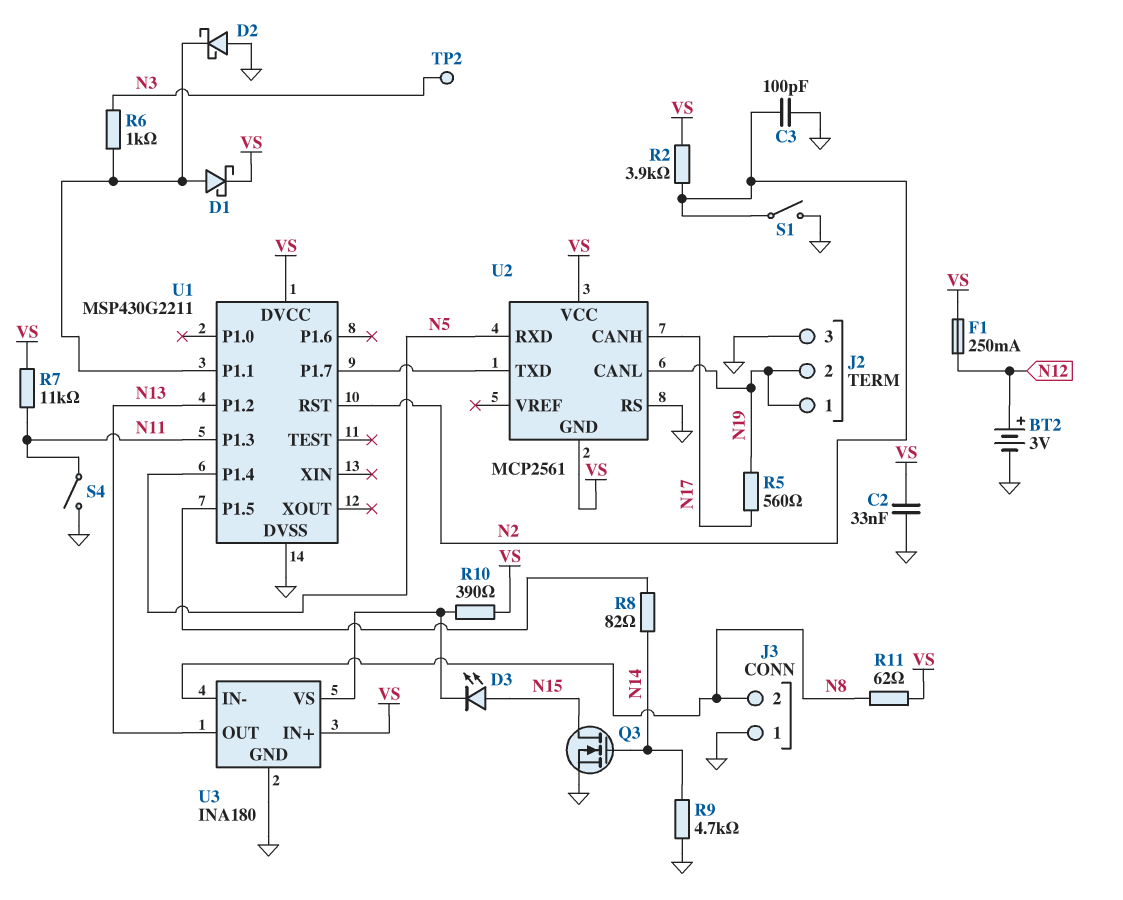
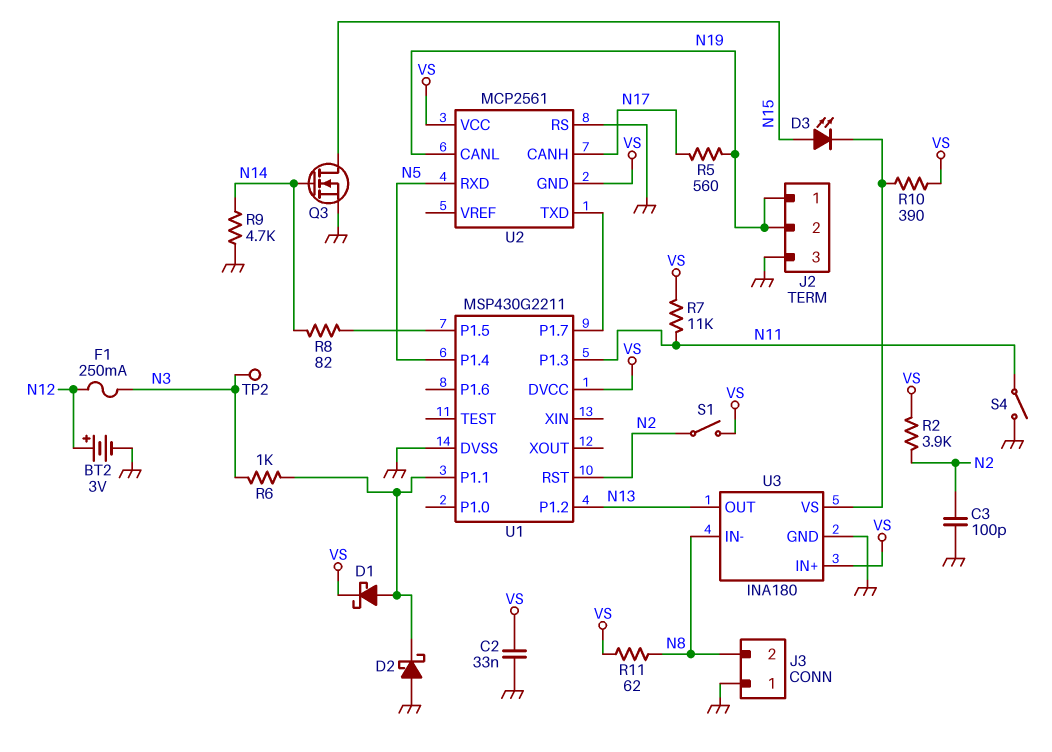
F1: 250mA (N12, VS) -> 250mA (N3, N12)
S1: switch (GND, N2) -> switch (N2, VS)

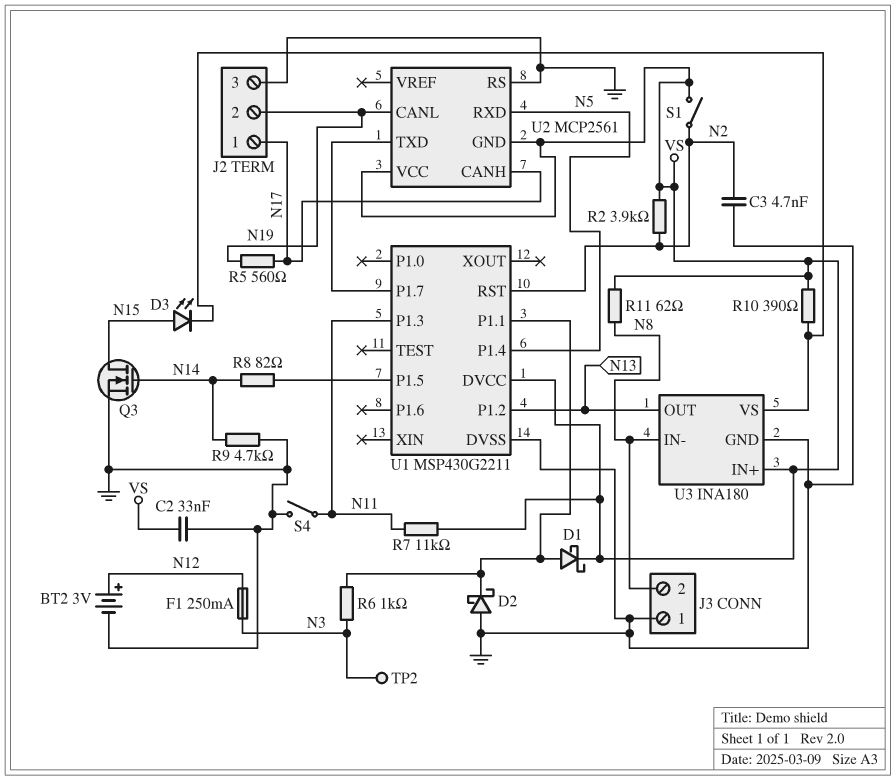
C3: 100pF (GND, N2) -> 4.7nF (GND, N2)
J2 pin 1: N19 -> N17

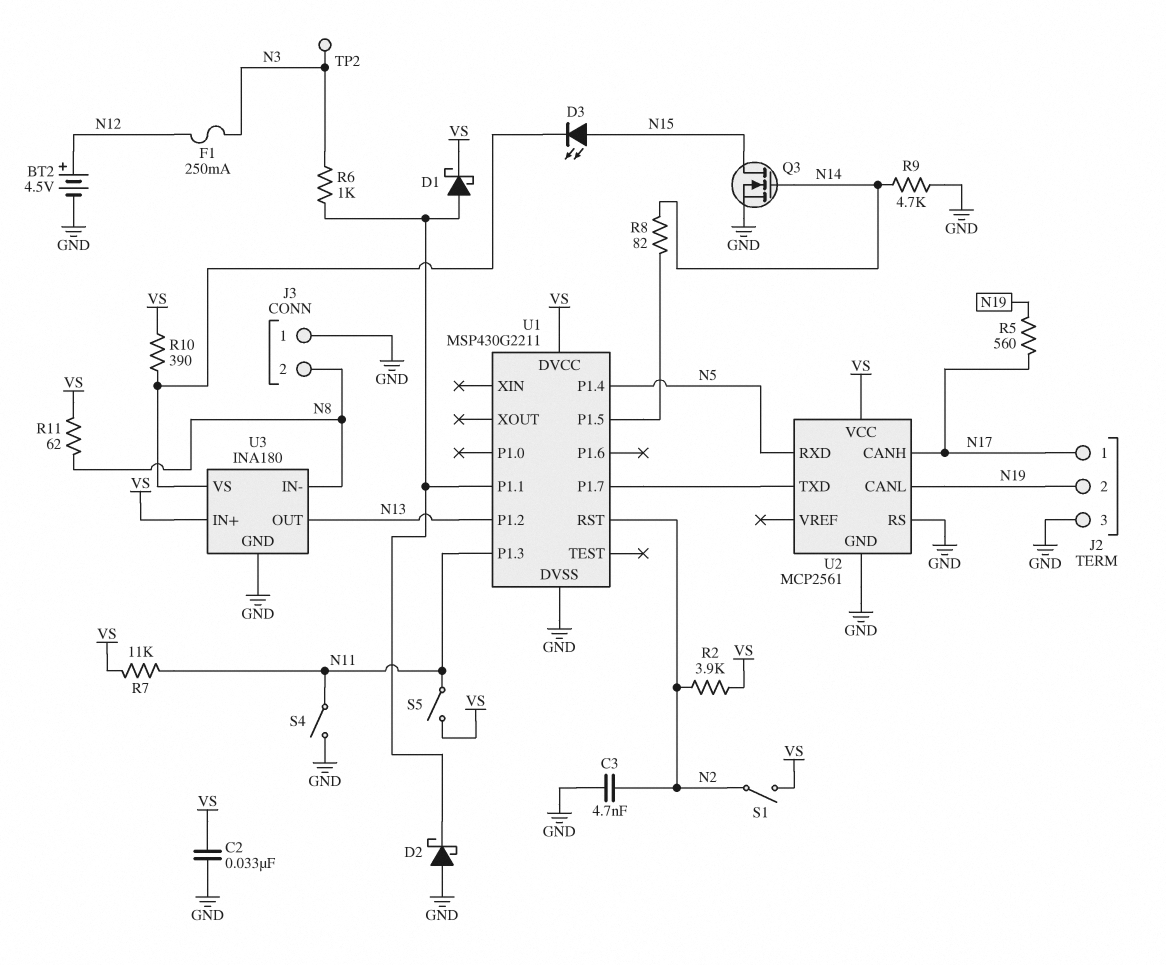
BT2: 3V (plus N12, minus GND) -> 4.5V (plus N12, minus GND)
S5: none -> switch (N11, VS)
U2 pin GND: VS -> GND

